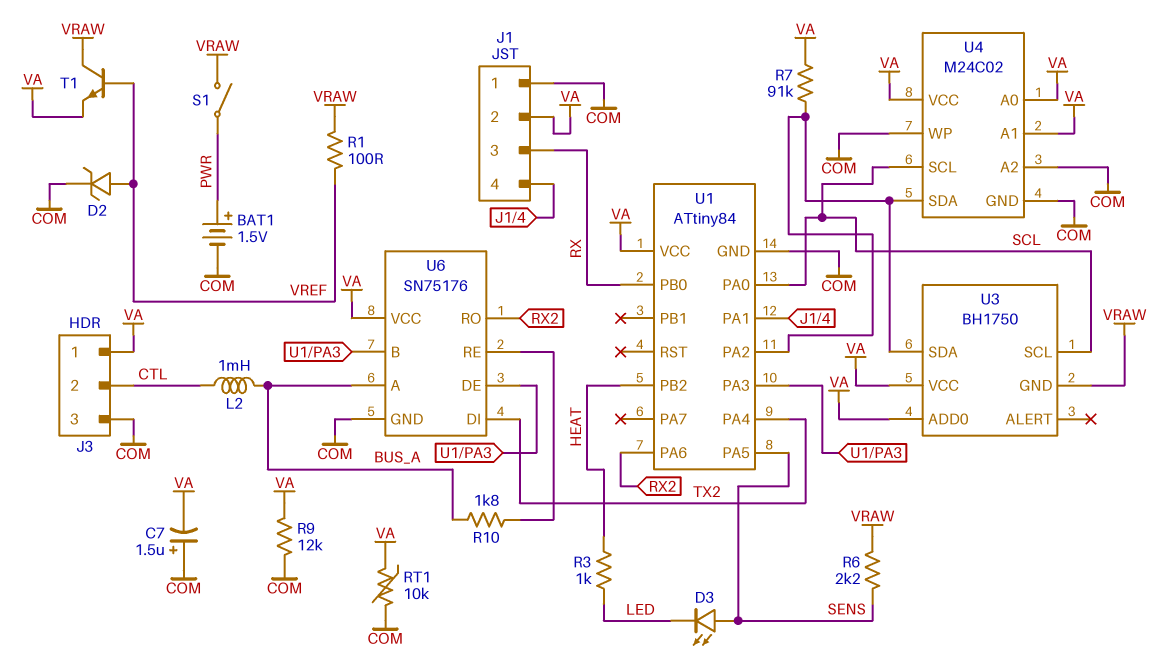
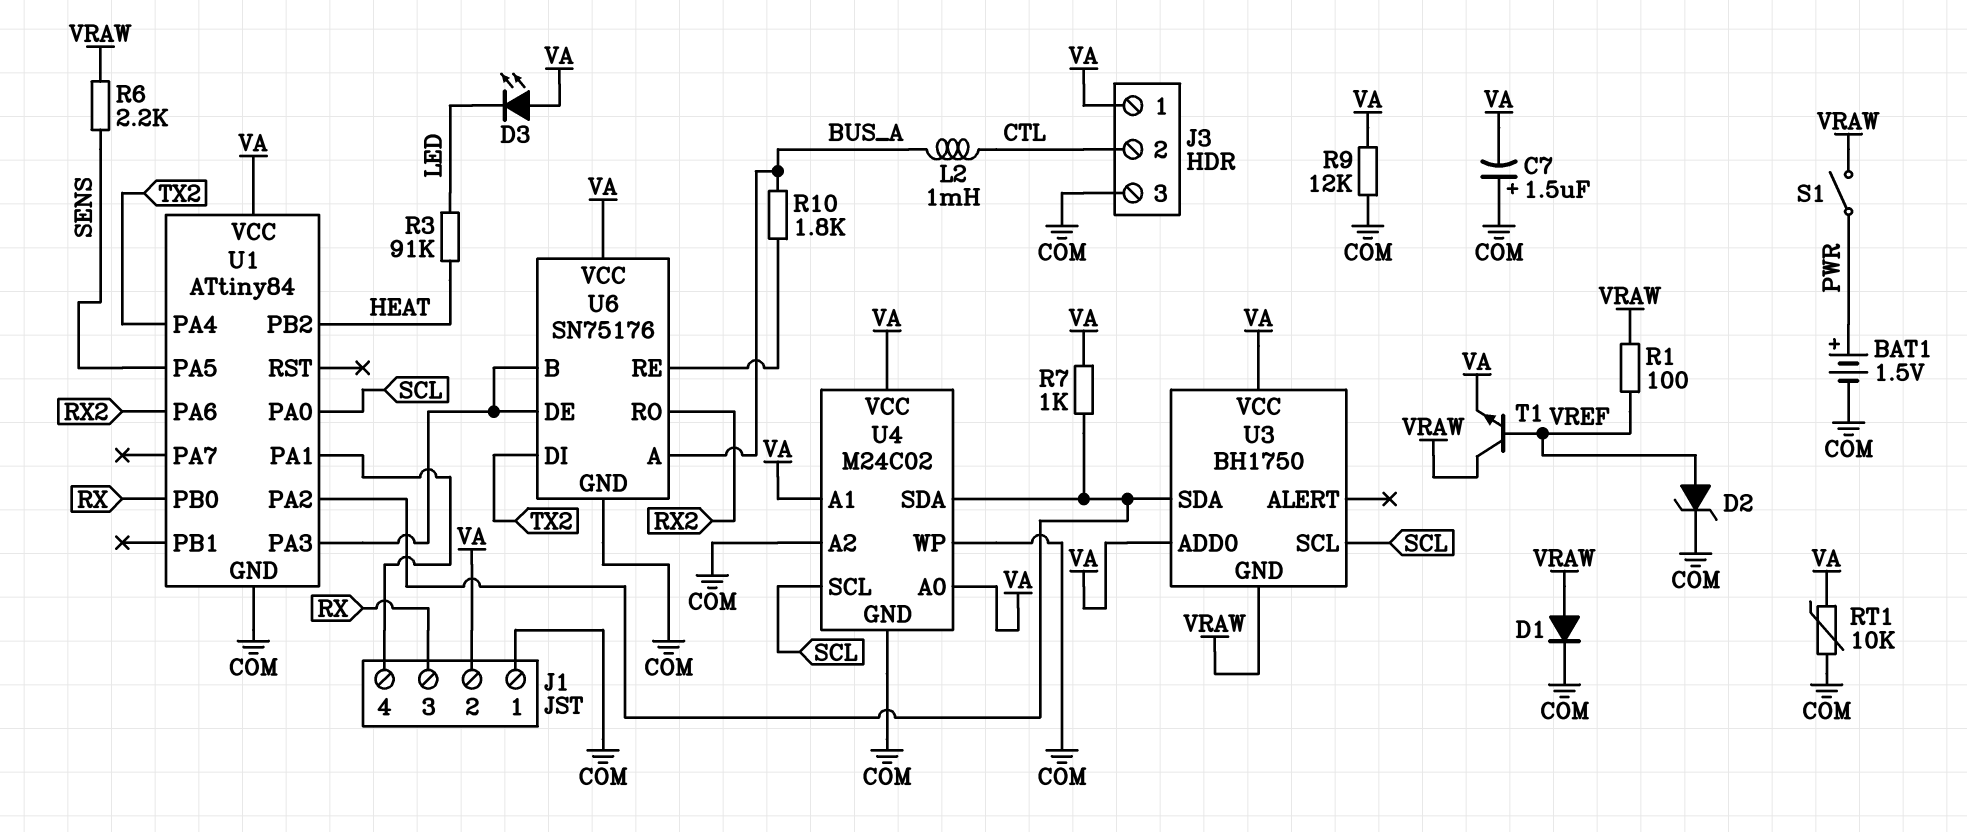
D1: none -> diode (A VRAW, K COM)
D3: LED (A SENS, K LED) -> LED (A VA, K LED)
R3: 1k (HEAT, LED) -> 91k (HEAT, LED)
R7: 91k (U1/PA2, VA) -> 1k (U1/PA2, VA)

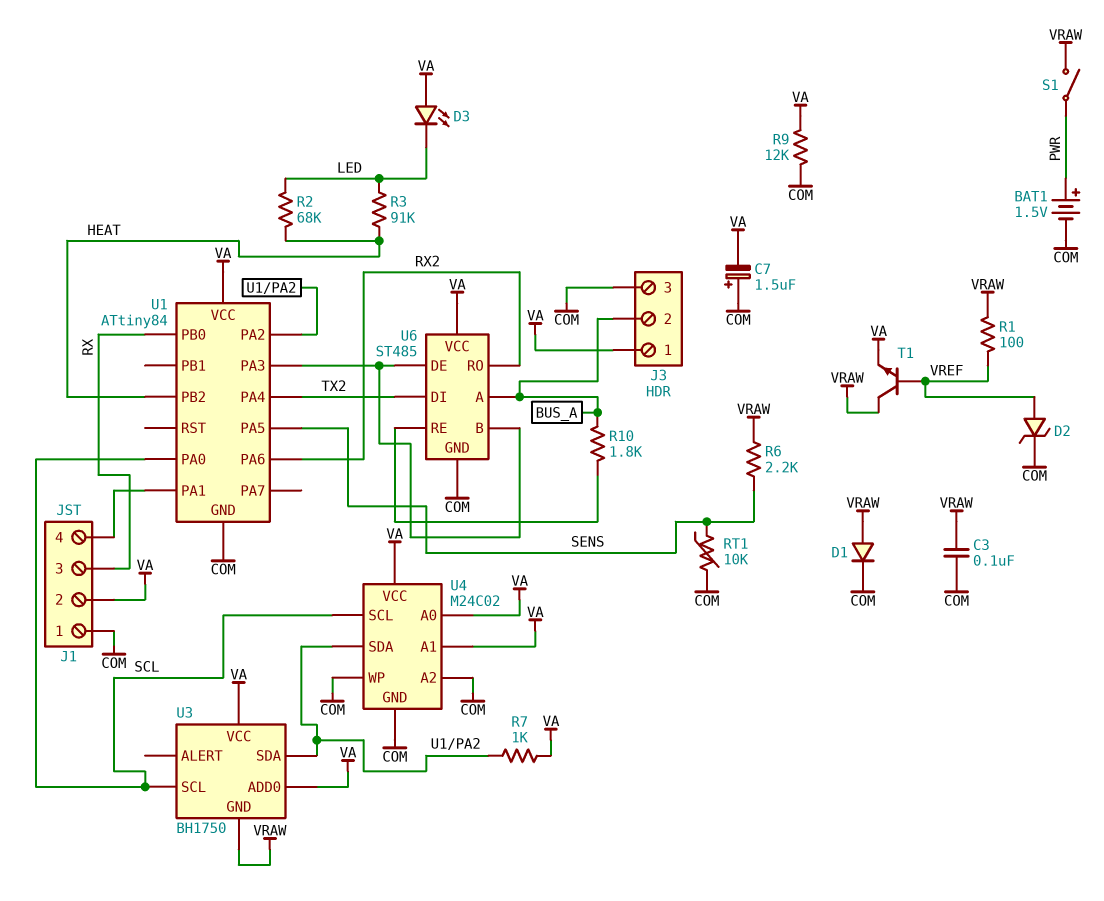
C3: none -> 100nF (COM, VRAW)
J3 pin 2: CTL -> BUS_A
L2: 1mH (BUS_A, CTL) -> none
R2: none -> 68k (HEAT, LED)
RT1: 10k (COM, VA) -> 10k (COM, SENS)
U6: SN75176 -> ST485

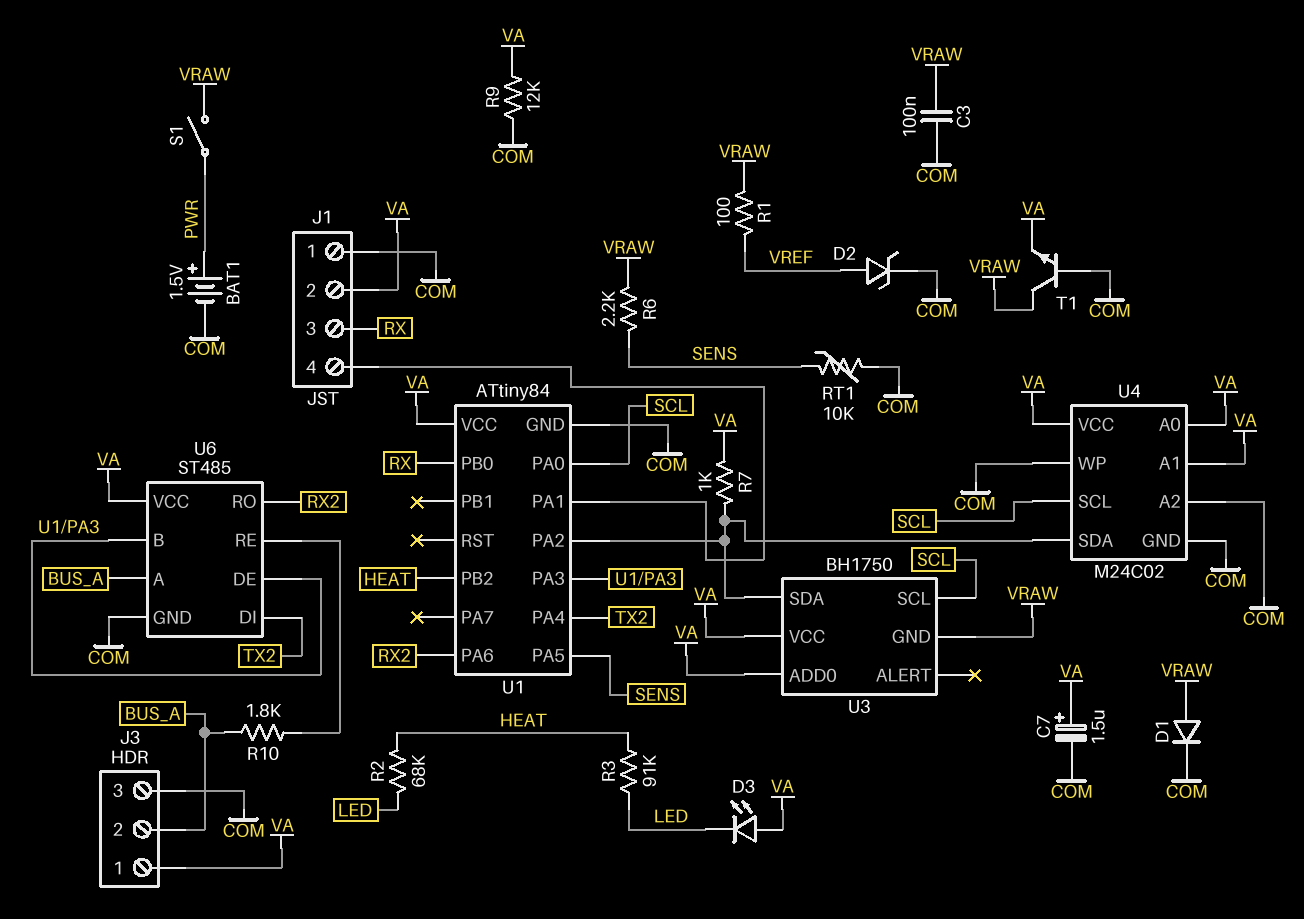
C7: 1.5uF (plus COM, minus VA) -> 1.5uF (plus VA, minus COM)
T1: NPN (B VREF, C VRAW, E VA) -> NPN (B COM, C VRAW, E VA)

